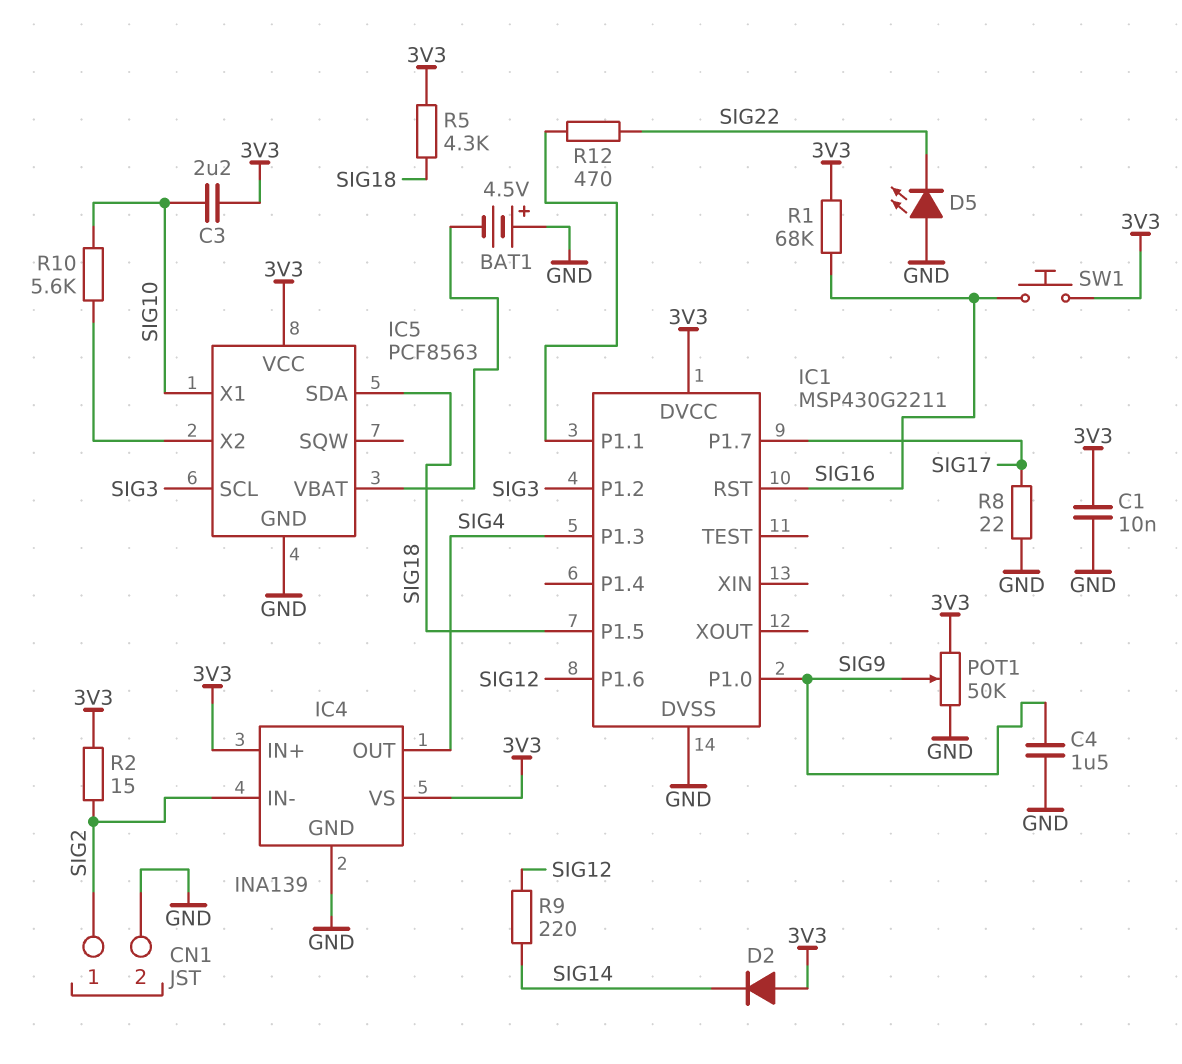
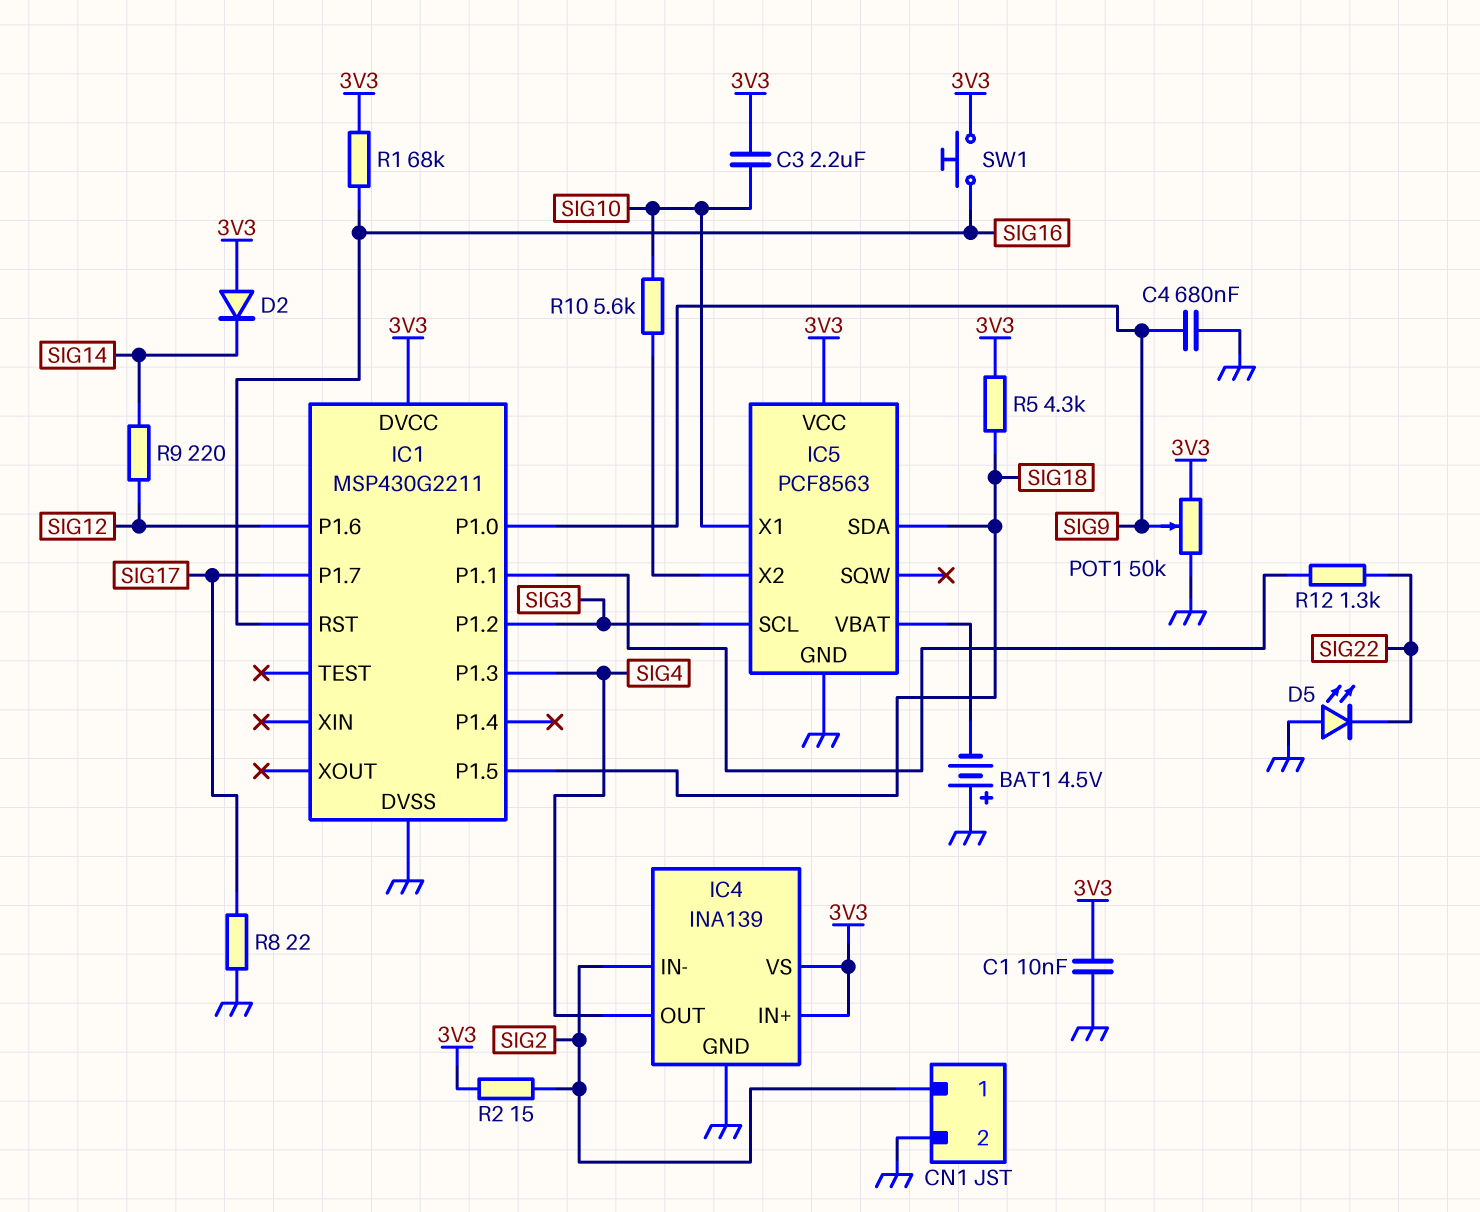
C4: 1.5uF (GND, SIG9) -> 680nF (GND, SIG9)
R12: 470 (IC1/P1.1, SIG22) -> 1.3k (IC1/P1.1, SIG22)

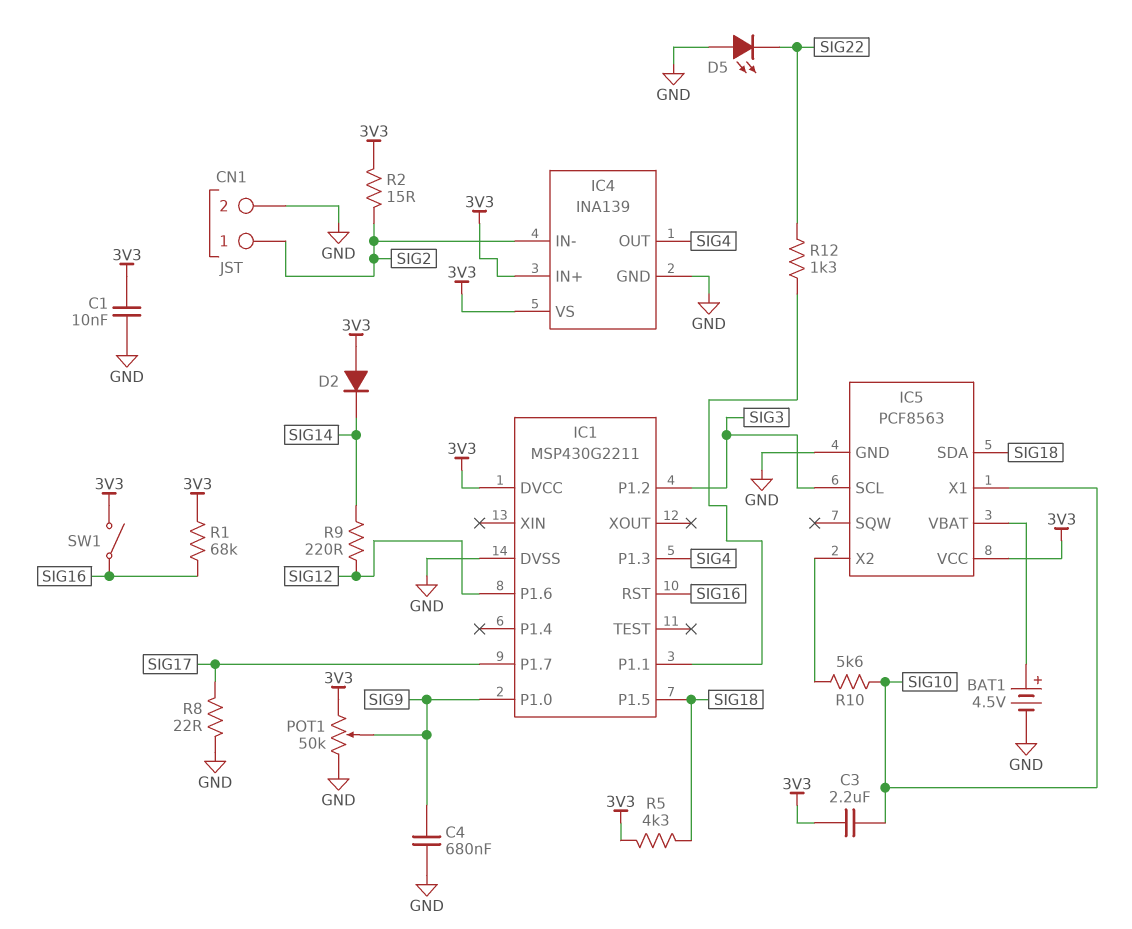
BAT1: 4.5V (plus GND, minus IC5/VBAT) -> 4.5V (plus IC5/VBAT, minus GND)
SW1: button (3V3, SIG16) -> switch (3V3, SIG16)

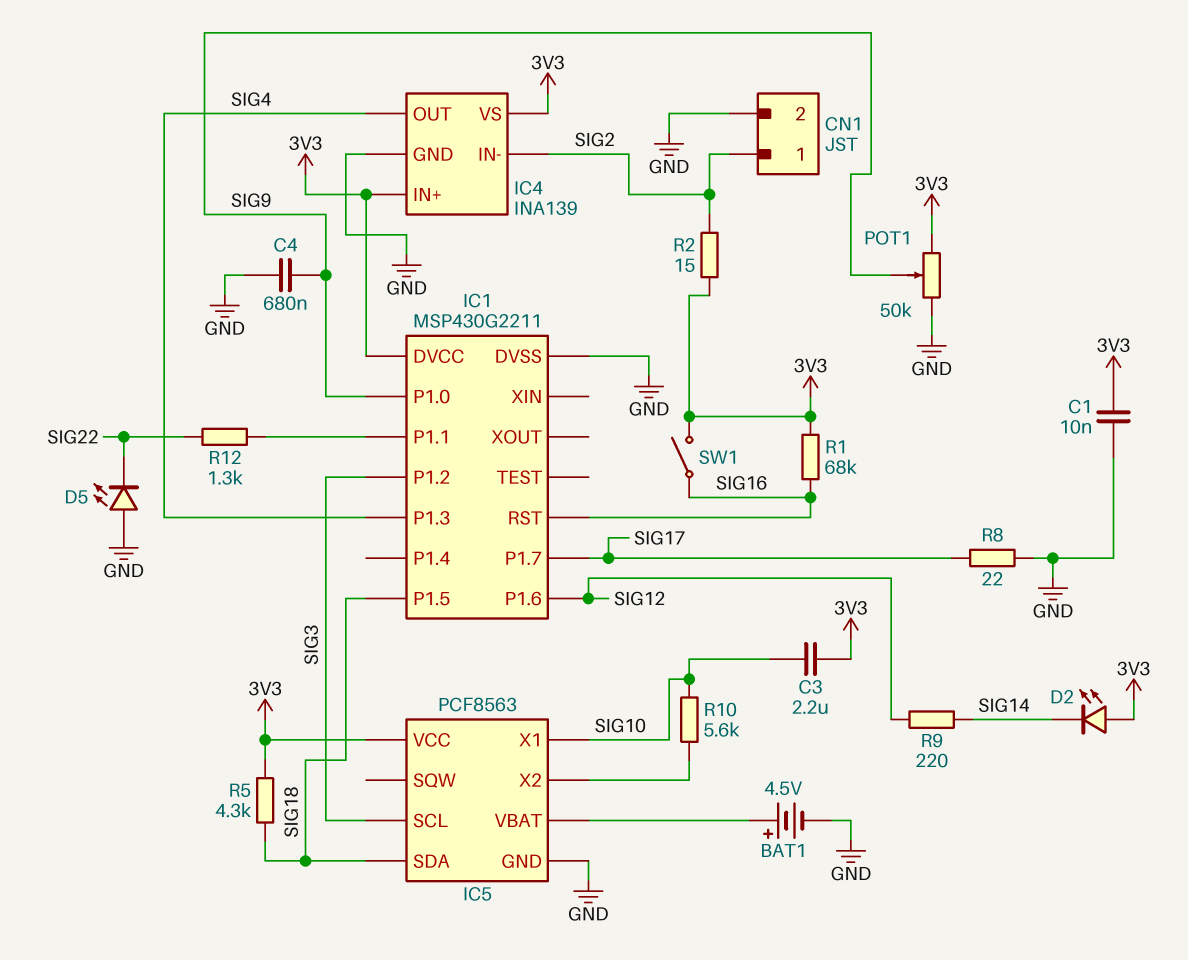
D2: diode (A 3V3, K SIG14) -> LED (A 3V3, K SIG14)

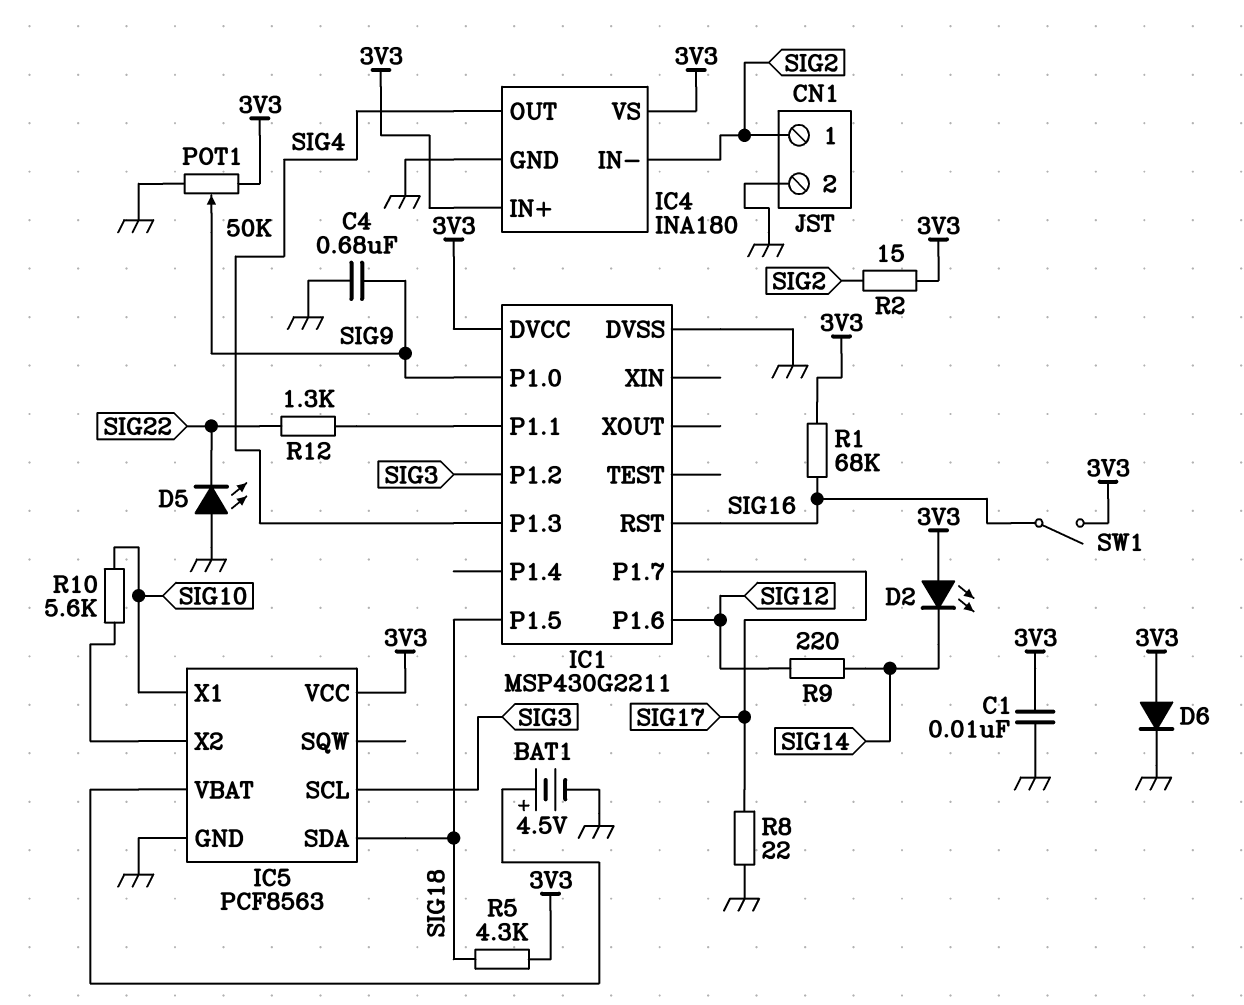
C3: 2.2uF (3V3, SIG10) -> none
D6: none -> diode (A 3V3, K GND)
IC4: INA139 -> INA180

